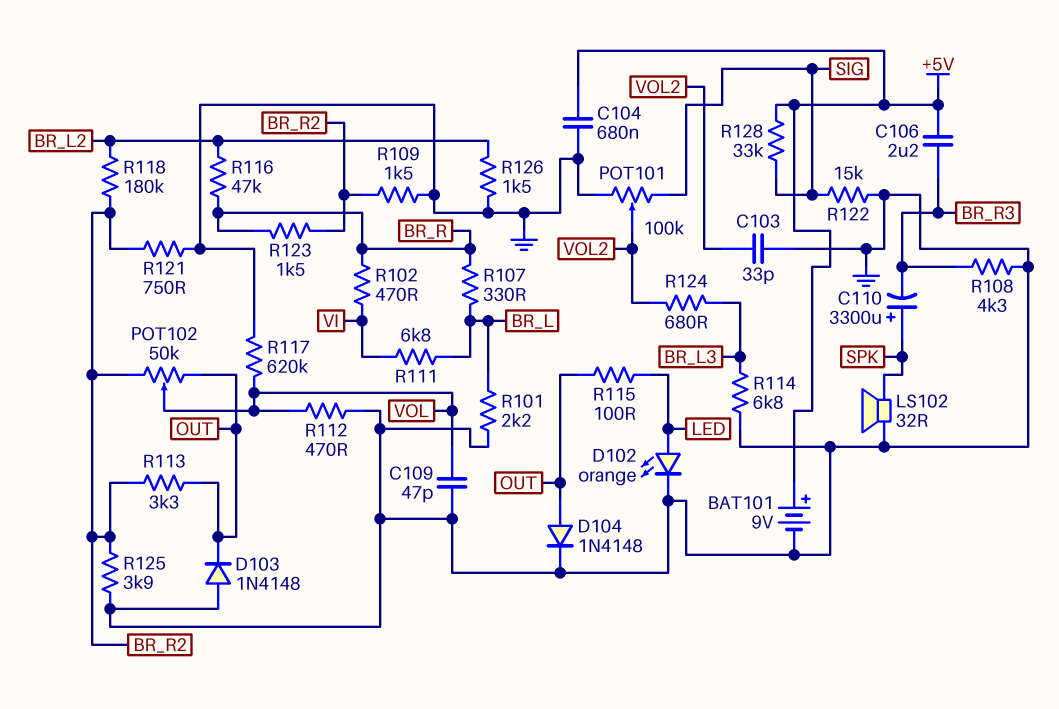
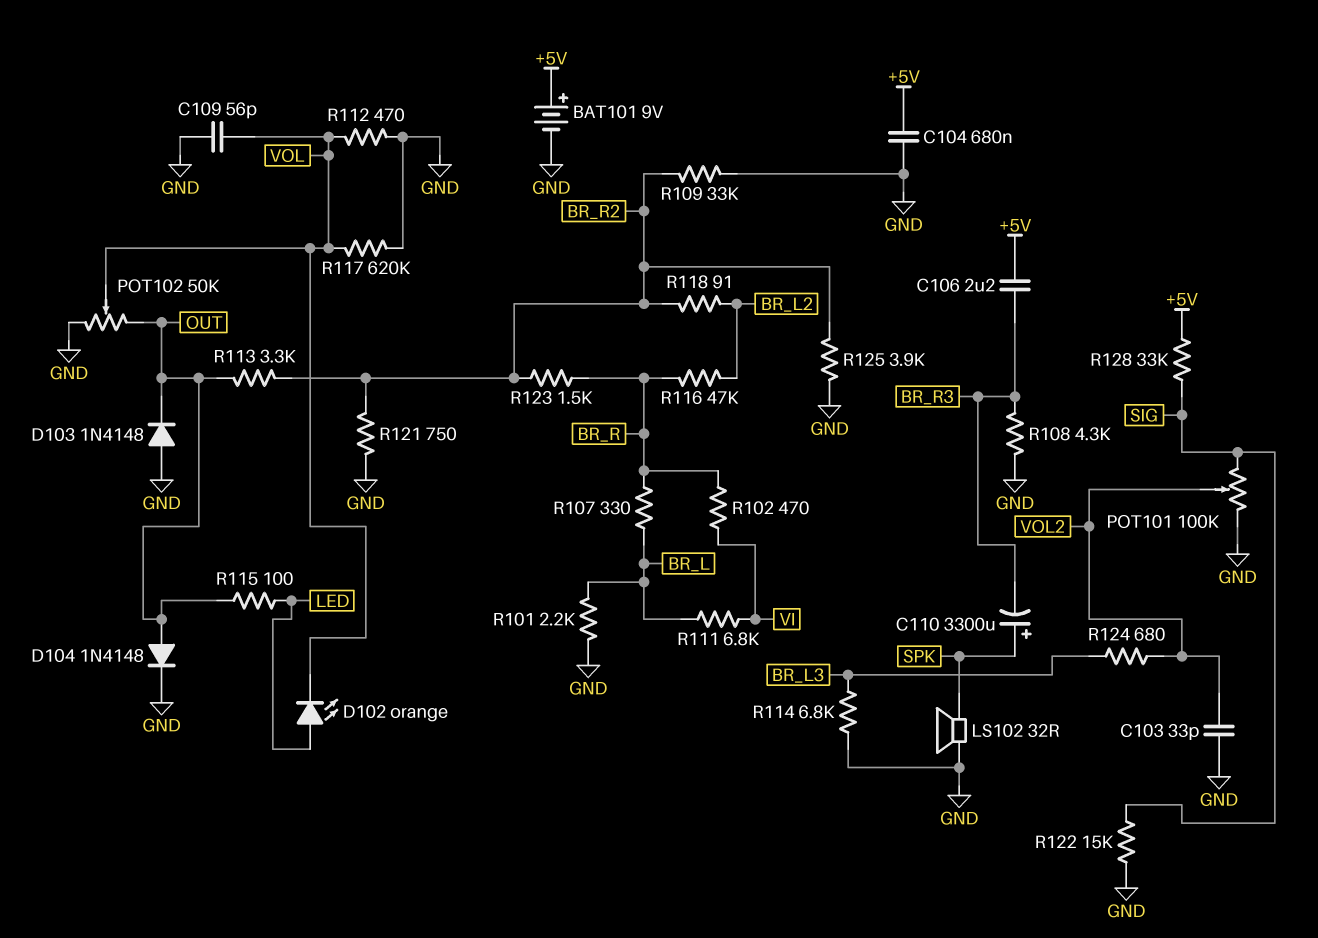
C109: 47pF (GND, VOL) -> 56pF (GND, VOL)
D102: LED orange (A LED, K GND) -> LED orange (A LED, K VOL)
POT102: 50k (BR_R2, OUT, wiper VOL) -> 50k (GND, OUT, wiper VOL)
R109: 1.5k (BR_R2, GND) -> 33k (BR_R2, GND)
R118: 180k (BR_L2, BR_R2) -> 91 (BR_L2, BR_R2)
R126: 1.5k (BR_L2, GND) -> none

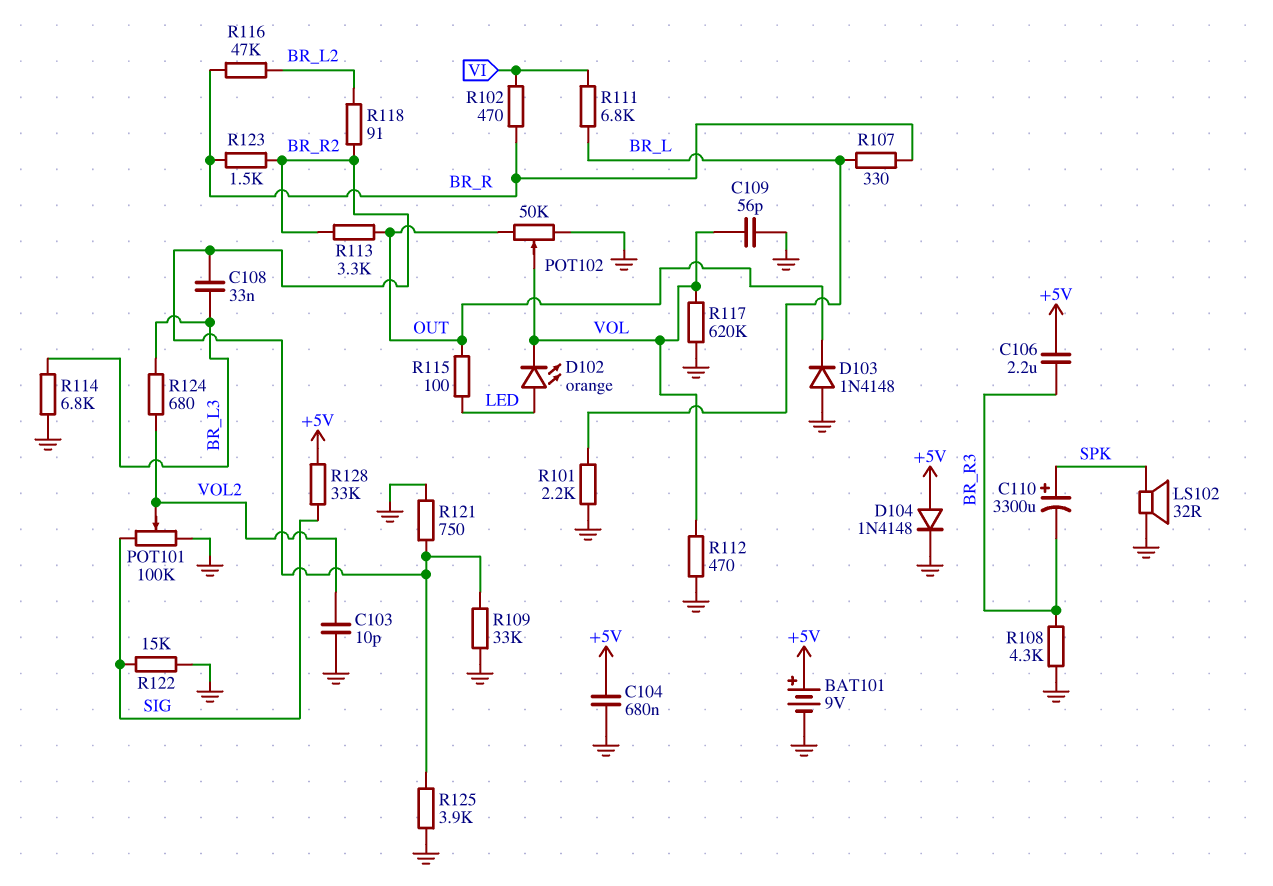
C103: 33pF (GND, VOL2) -> 10pF (GND, VOL2)
C108: none -> 33nF (BR_L3, BR_R2)
D104: diode 1N4148 (A OUT, K GND) -> diode 1N4148 (A +5V, K GND)

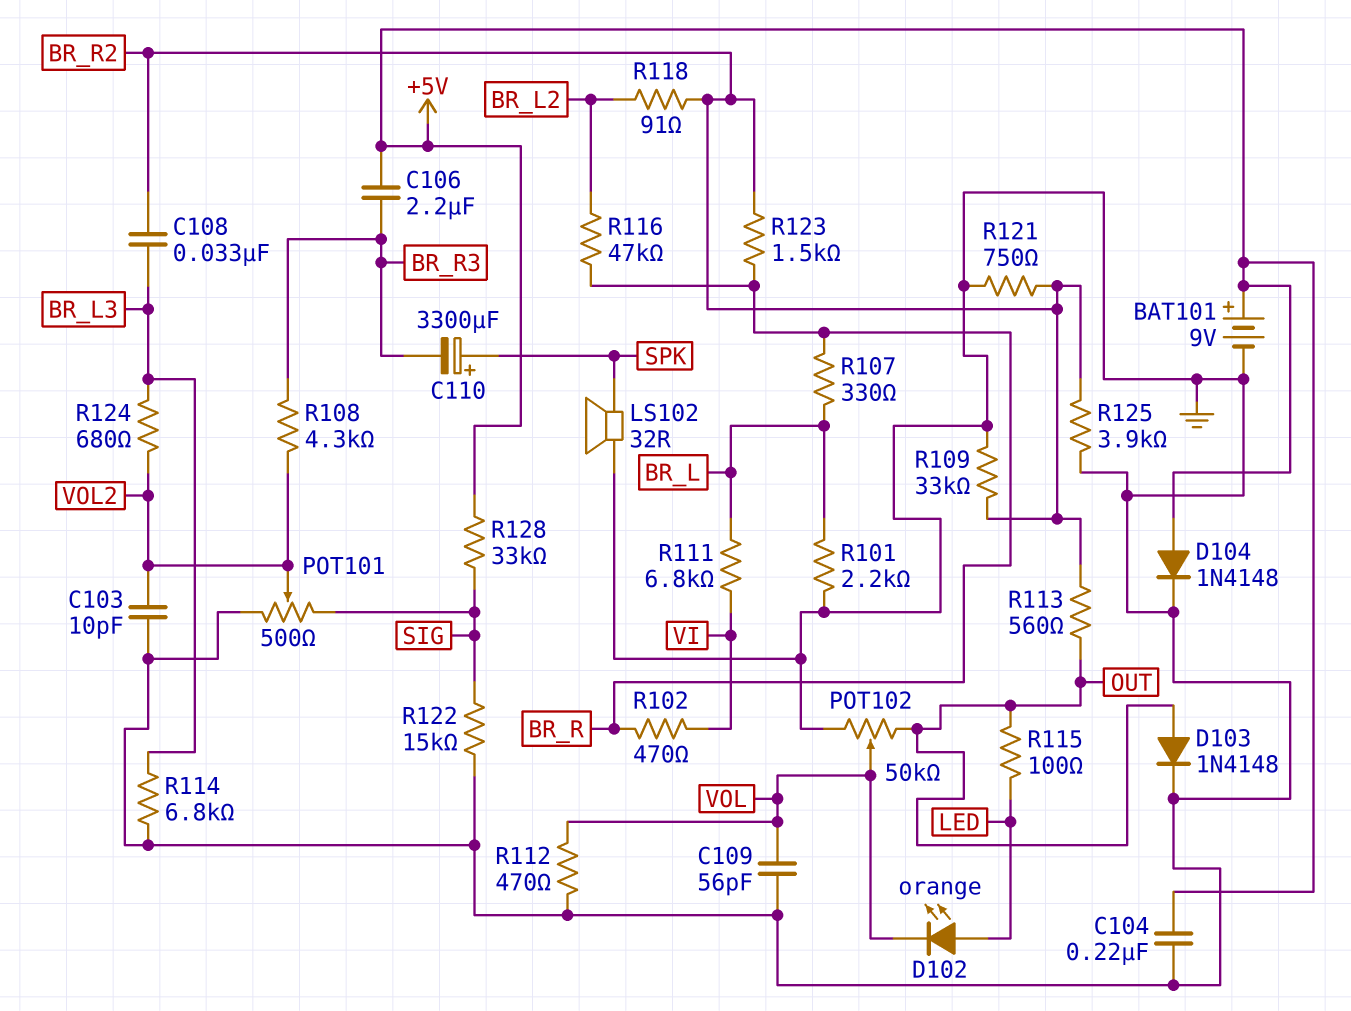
C104: 680nF (+5V, GND) -> 220nF (+5V, GND)
D103: diode 1N4148 (A GND, K OUT) -> diode 1N4148 (A OUT, K GND)
POT101: 100k (GND, SIG, wiper VOL2) -> 500 (GND, SIG, wiper VOL2)
R108: 4.3k (BR_R3, GND) -> 4.3k (BR_R3, VOL2)
R113: 3.3k (BR_R2, OUT) -> 560 (BR_R2, OUT)
R117: 620k (GND, VOL) -> none

